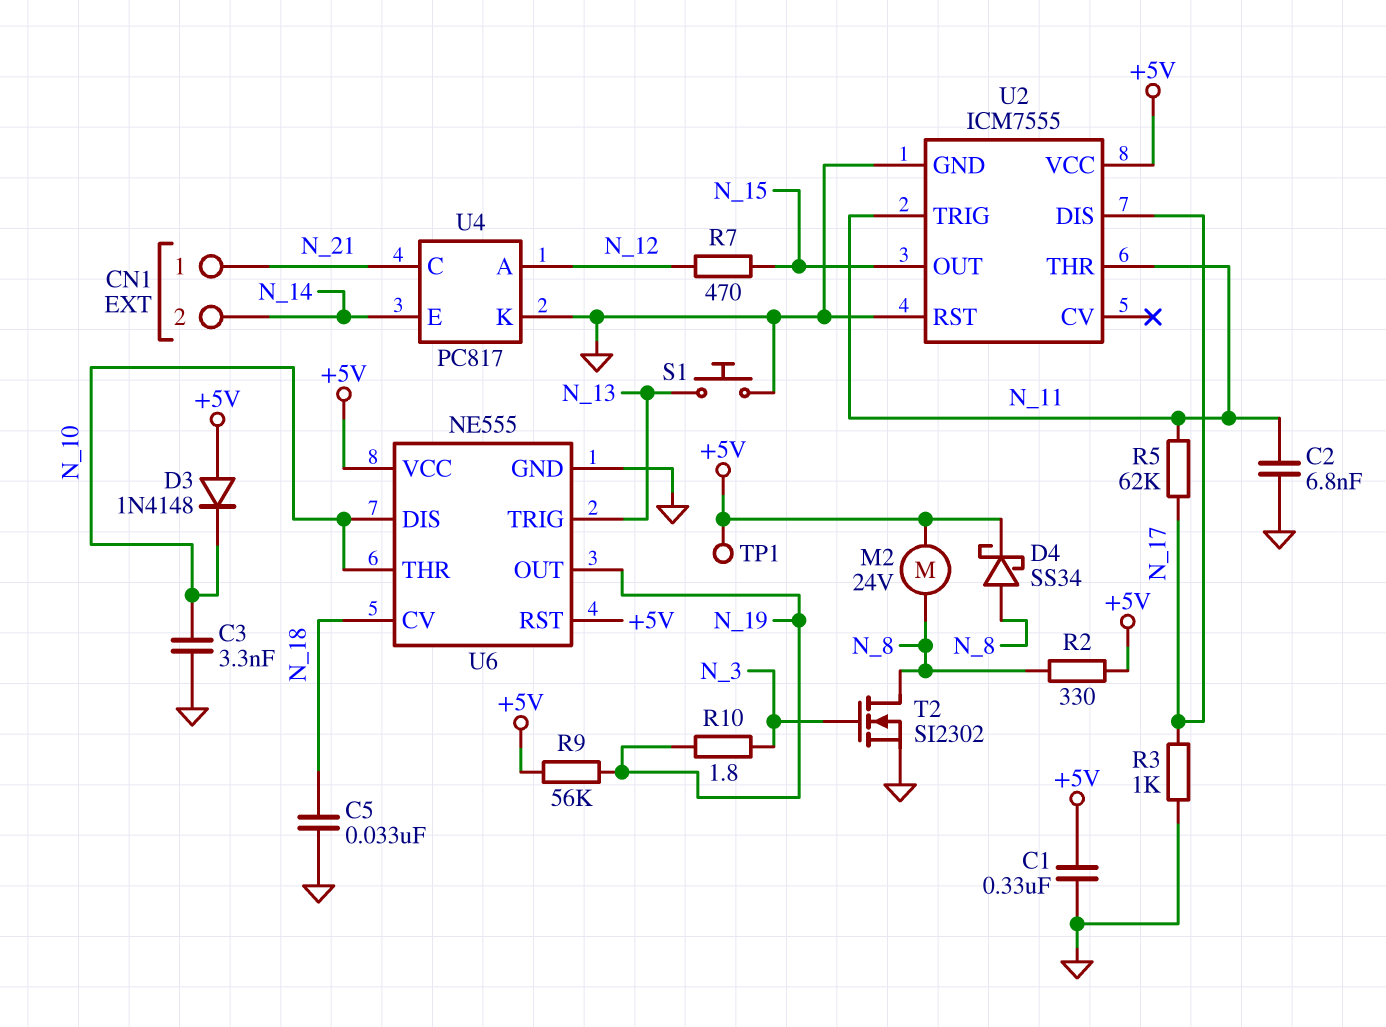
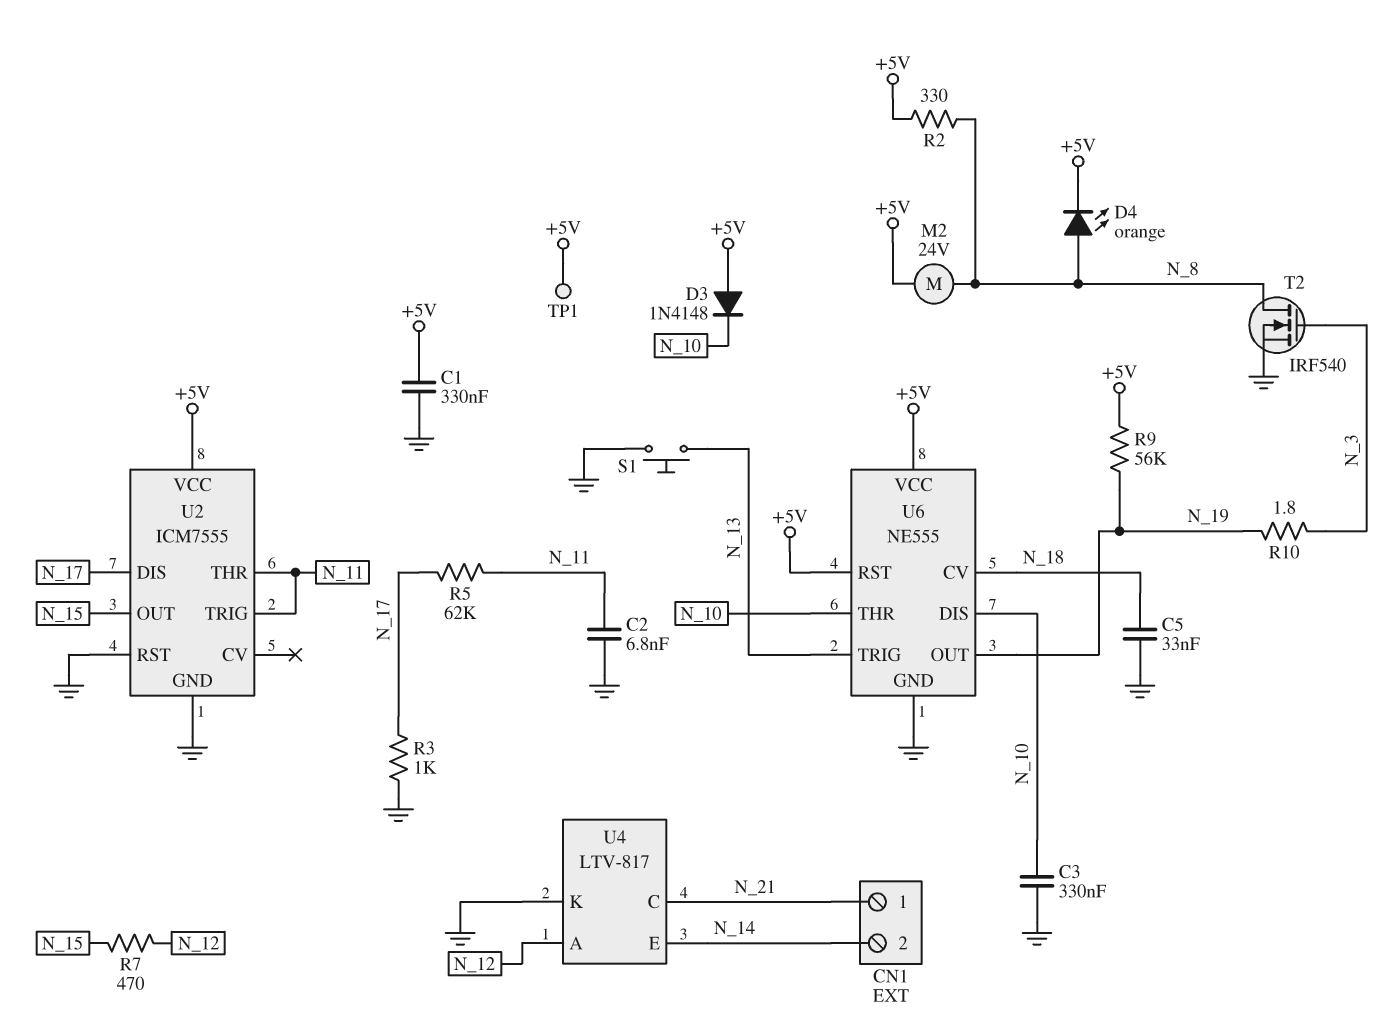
C3: 3.3nF (GND, N_10) -> 330nF (GND, N_10)
D4: schottky SS34 (A N_8, K +5V) -> LED orange (A N_8, K +5V)
T2: NMOS SI2302 (G N_3, D N_8, S GND) -> NMOS IRF540 (G N_3, D N_8, S GND)
U4: PC817 -> LTV-817

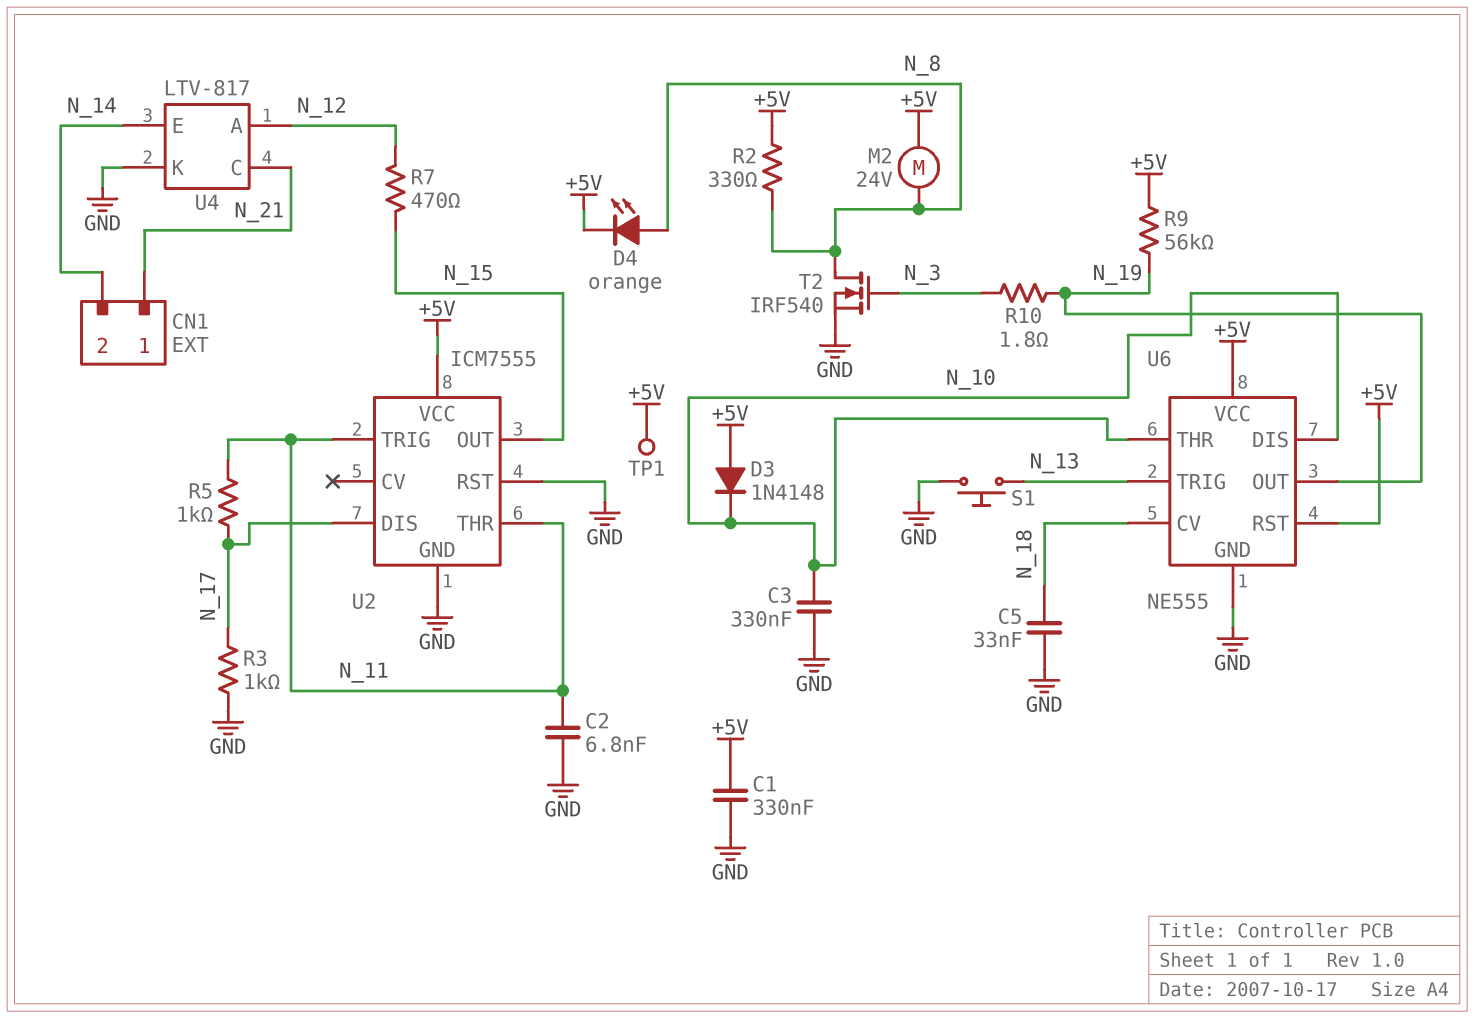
R5: 62k (N_11, N_17) -> 1k (N_11, N_17)

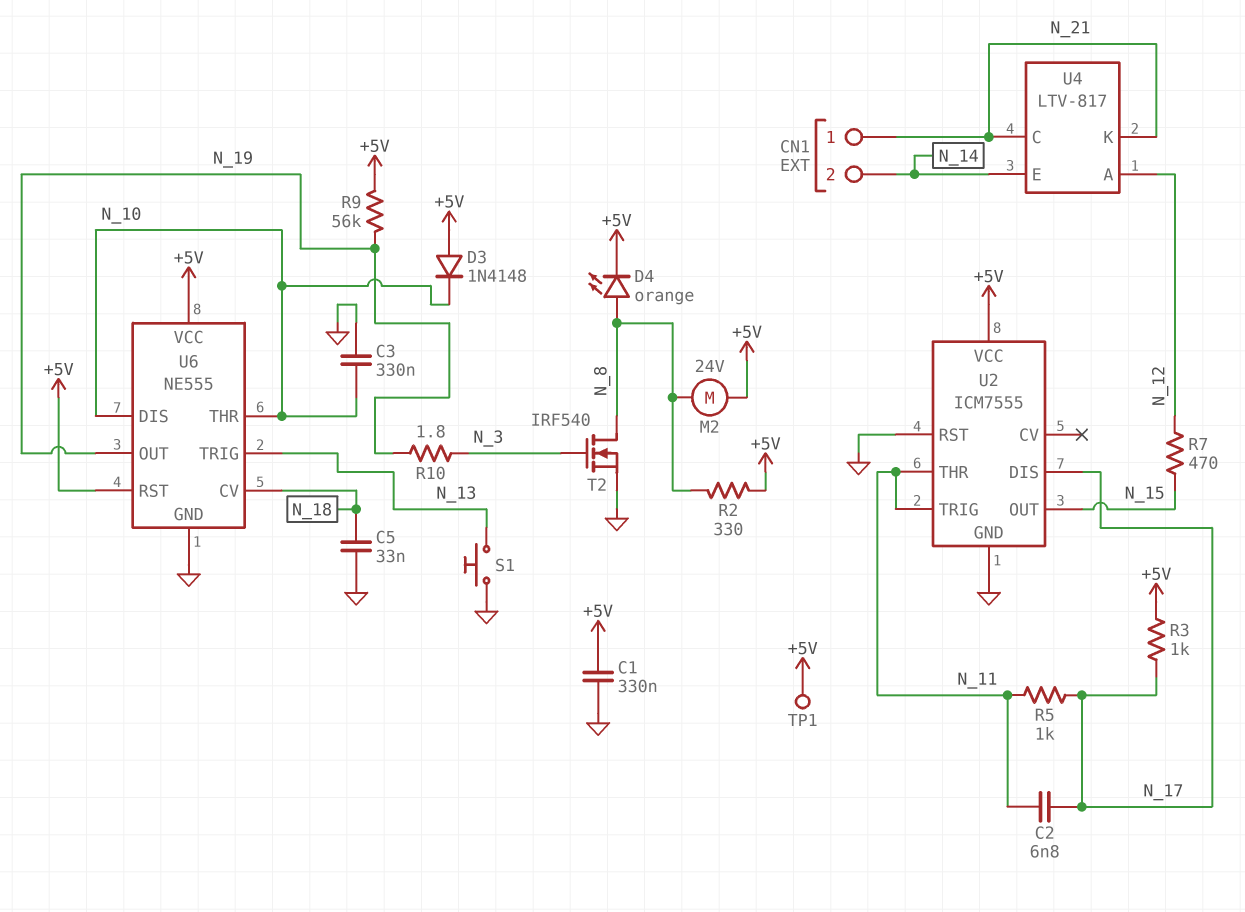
C2: 6.8nF (GND, N_11) -> 6.8nF (N_11, N_17)
R3: 1k (GND, N_17) -> 1k (+5V, N_17)
U4 pin K: GND -> N_21

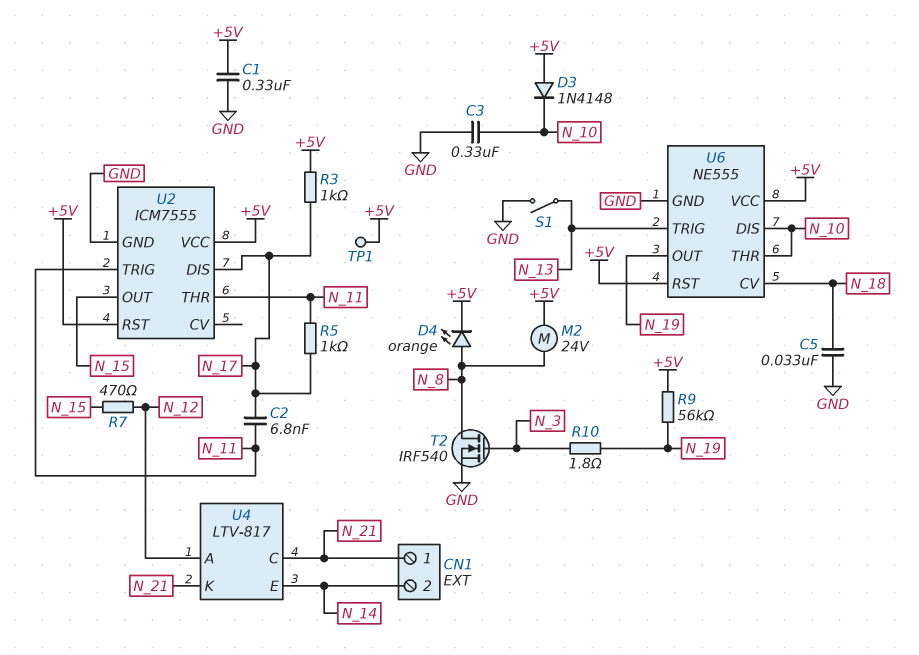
R2: 330 (+5V, N_8) -> none
S1: button (GND, N_13) -> switch (GND, N_13)
U2 pin RST: GND -> +5V

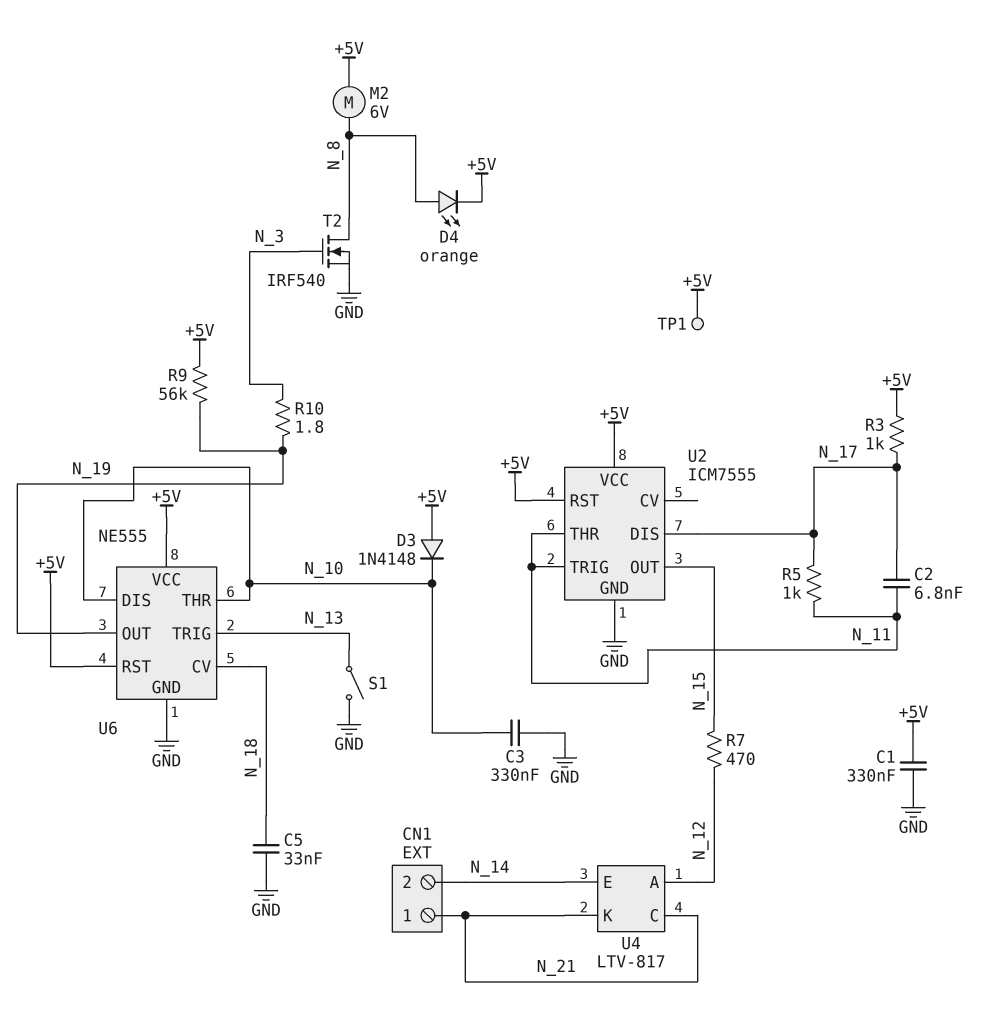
M2: motor 24V (+5V, N_8) -> motor 6V (+5V, N_8)

